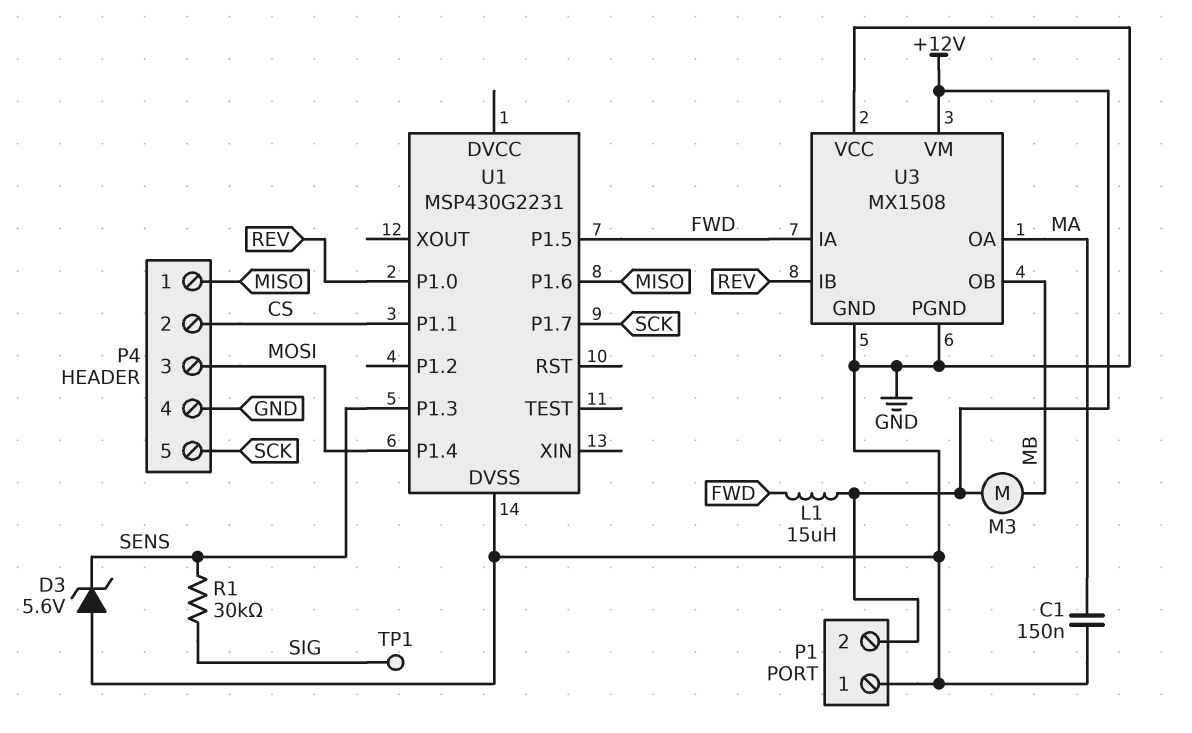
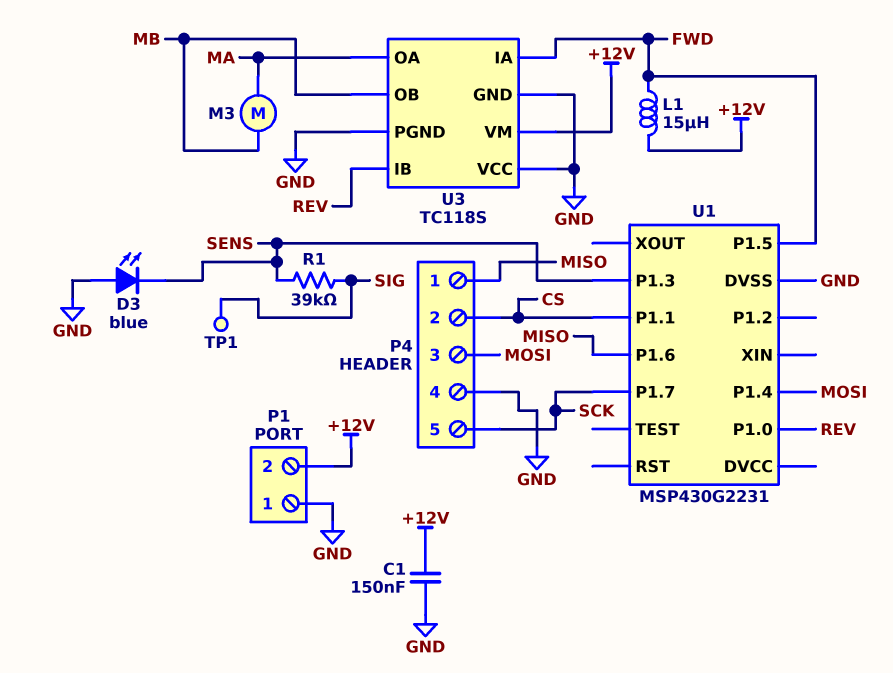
C1: 150nF (GND, MA) -> 150nF (+12V, GND)
D3: zener 5.6V (A GND, K SENS) -> LED blue (A GND, K SENS)
M3: motor (+12V, MB) -> motor (MA, MB)
R1: 30k (SENS, SIG) -> 39k (SENS, SIG)
U3: MX1508 -> TC118S

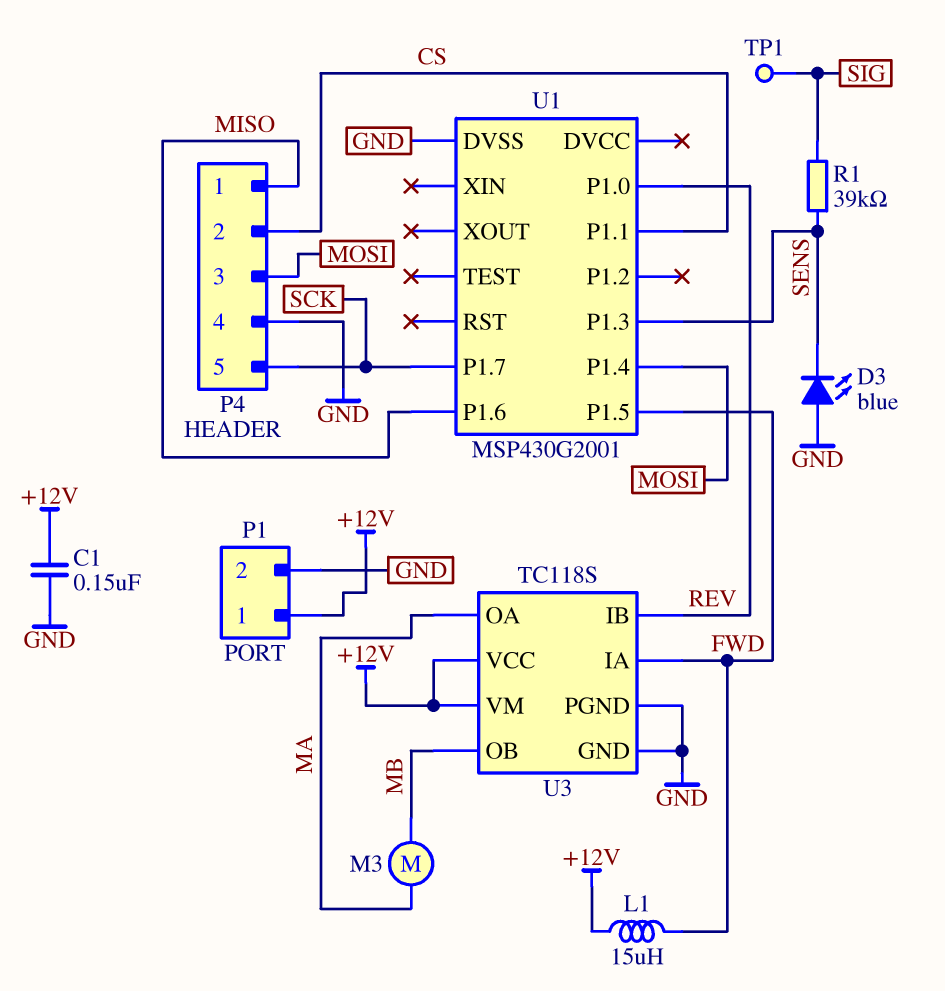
P1 pin 1: GND -> +12V
P1 pin 2: +12V -> GND
U1: MSP430G2231 -> MSP430G2001
U3 pin VCC: GND -> +12V

